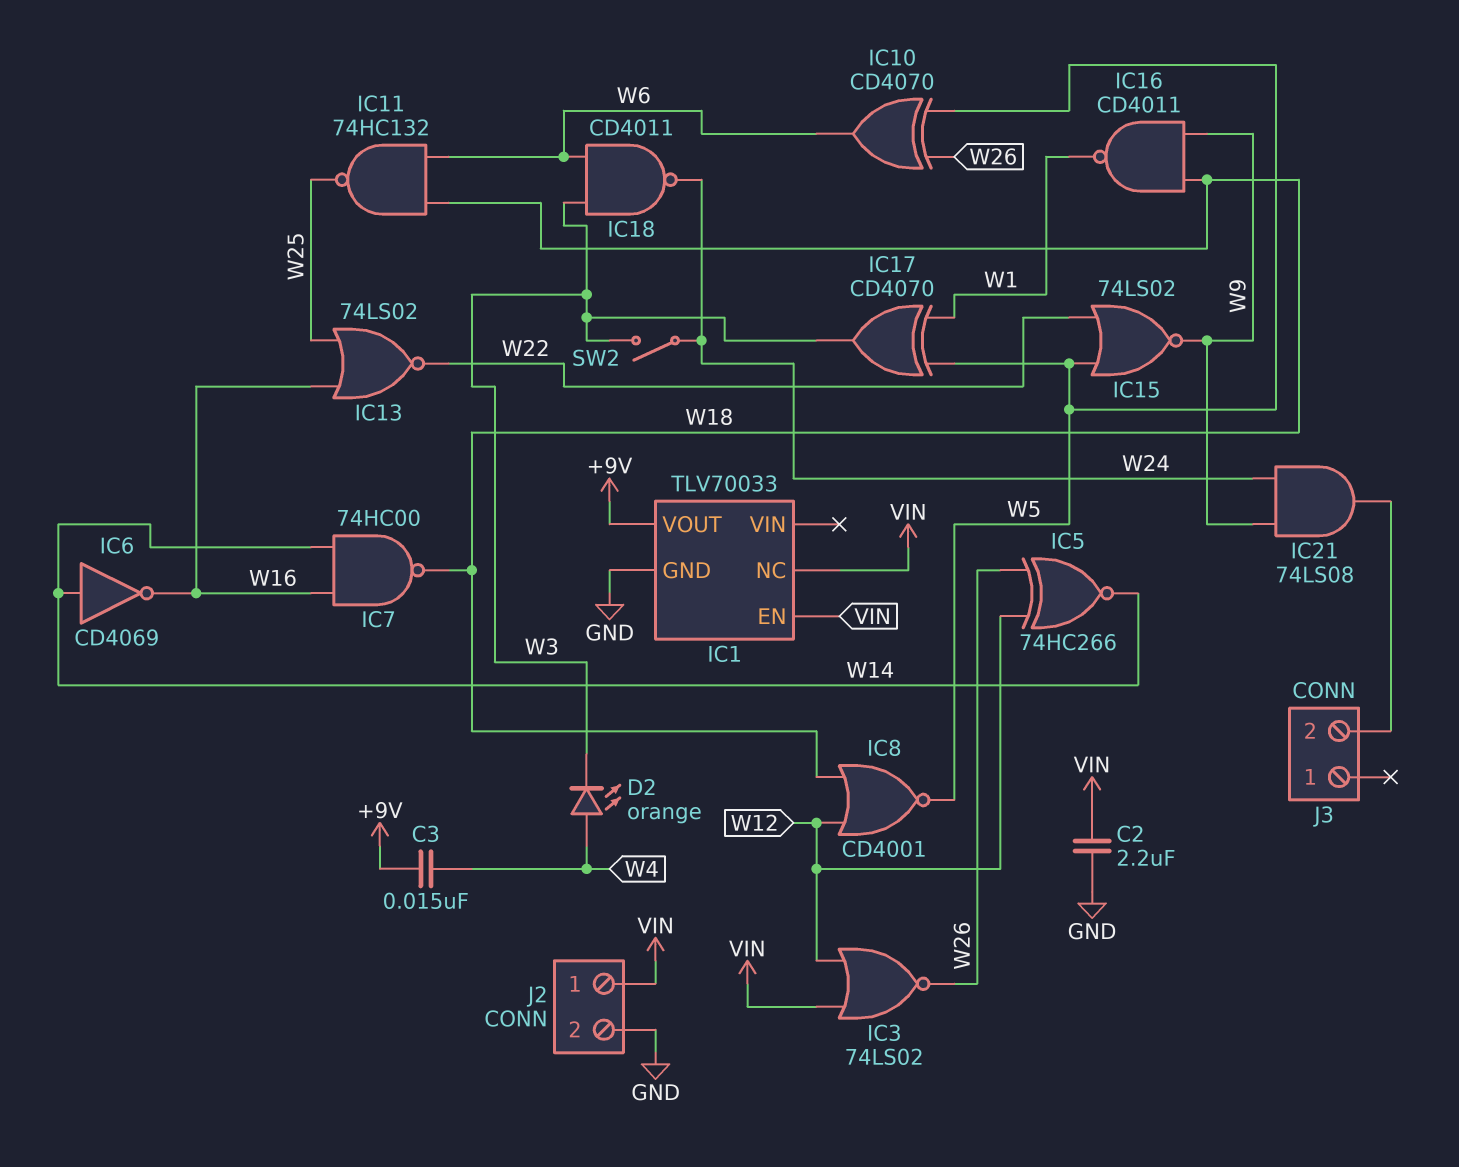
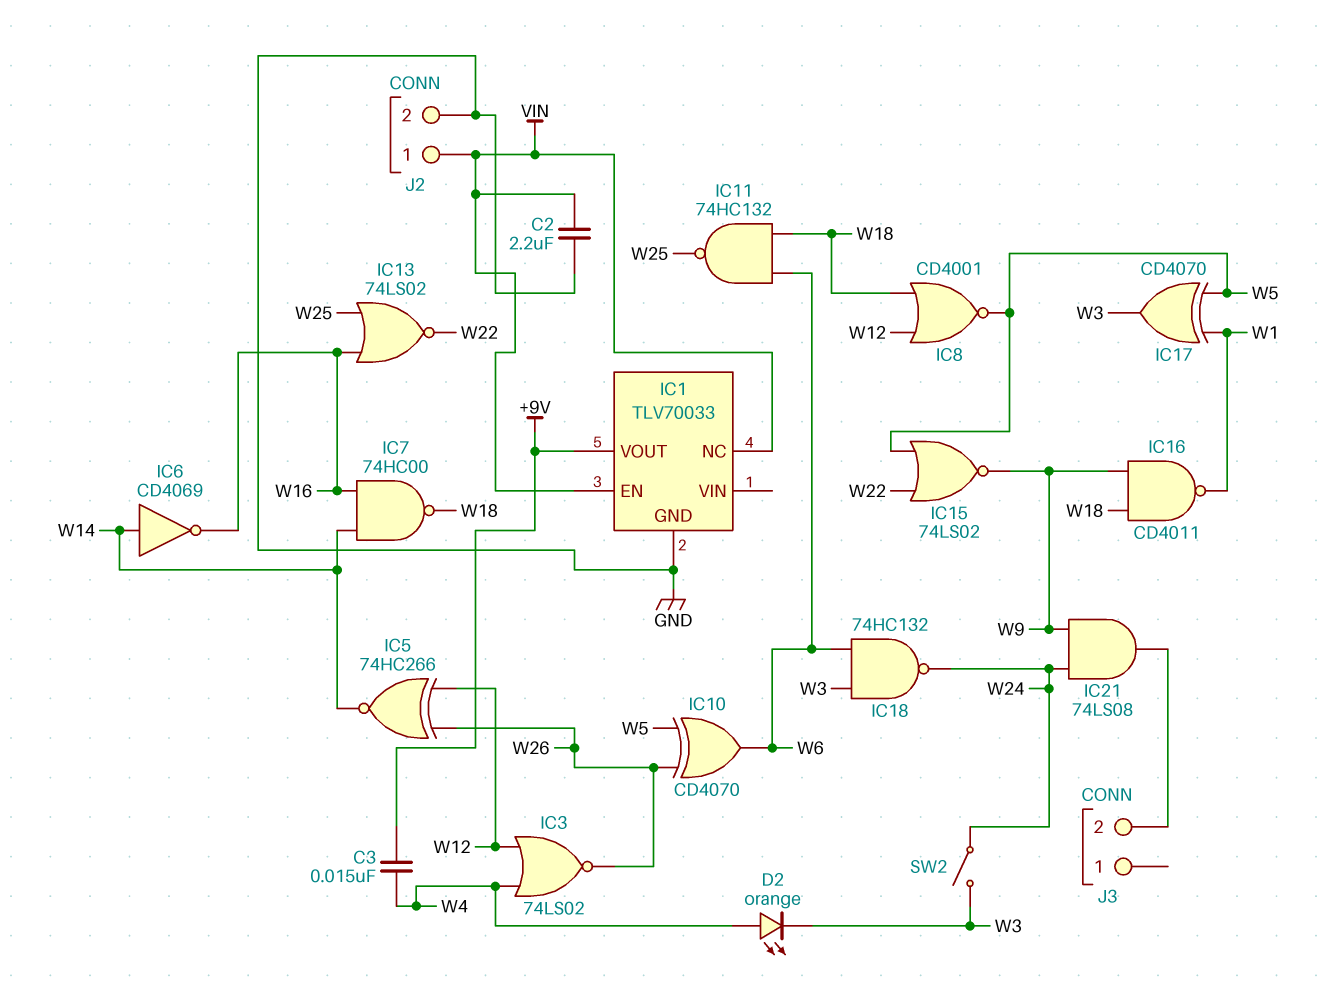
IC3: NOR 74LS02 (in VIN, in W12, out W26) -> NOR 74LS02 (in W4, in W12, out W26)
IC18: NAND CD4011 (in W3, in W6, out W24) -> NAND 74HC132 (in W3, in W6, out W24)

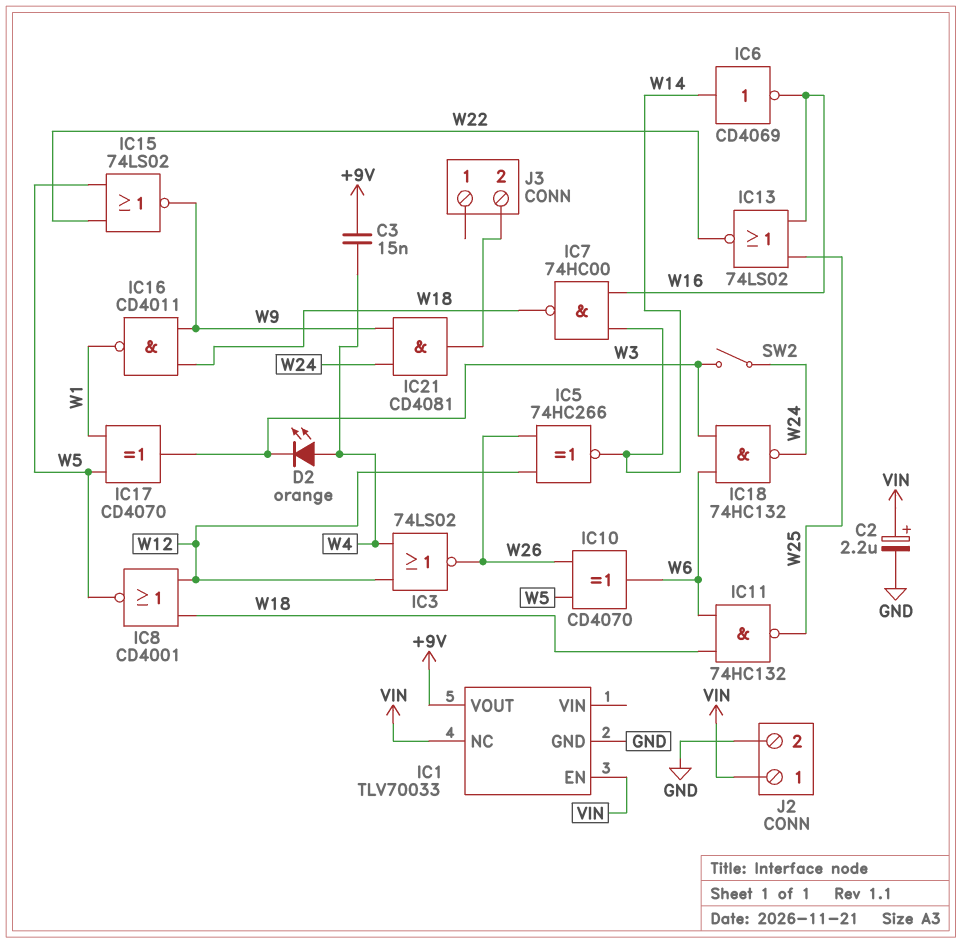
C2: 2.2uF (GND, VIN) -> 2.2uF (plus VIN, minus GND)
IC21: AND 74LS08 (in W9, in W24, out J3/2) -> AND CD4081 (in W9, in W24, out J3/2)

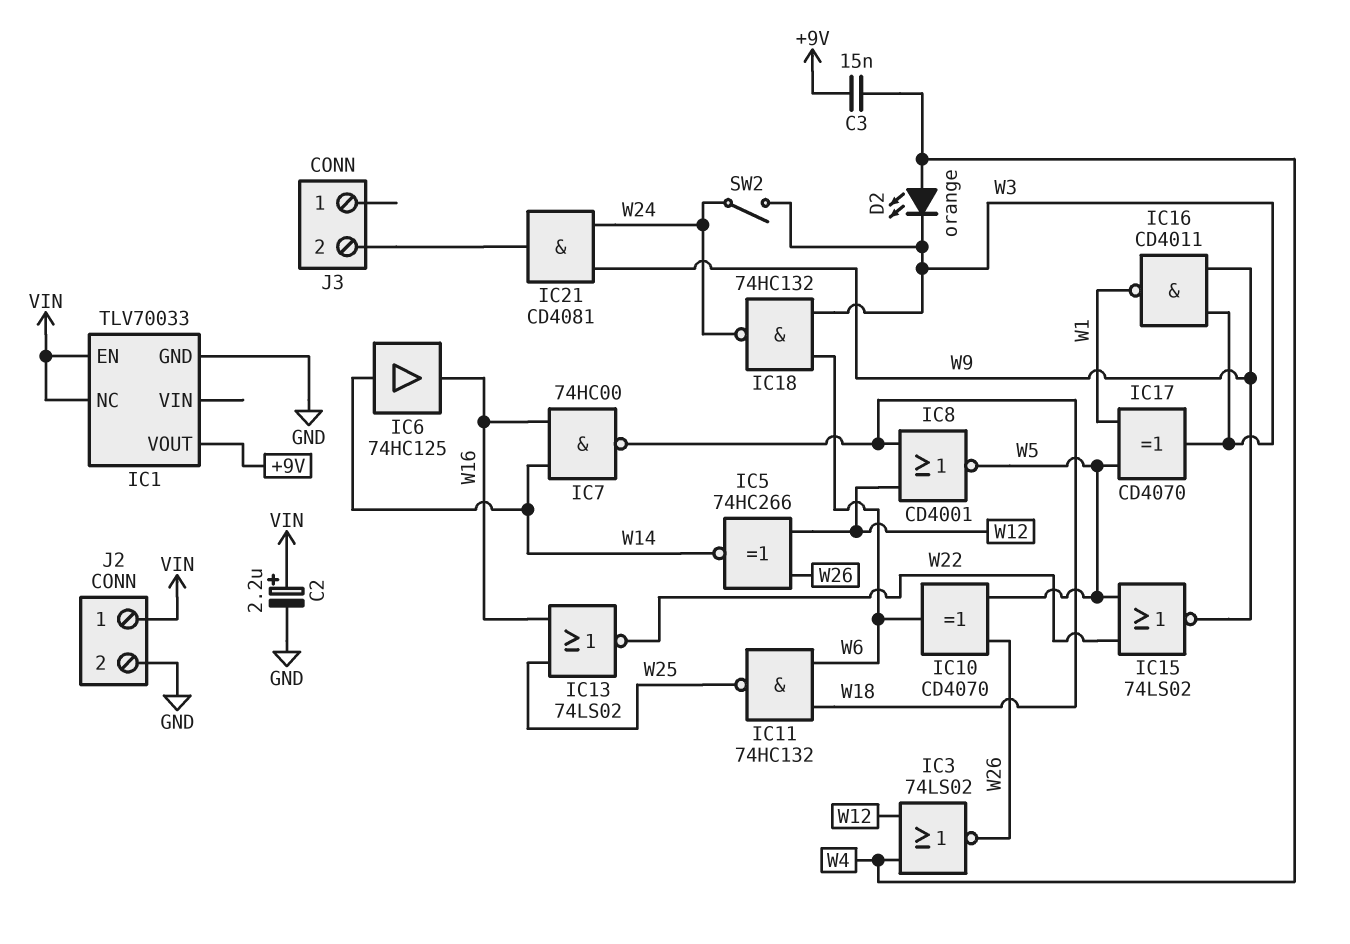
IC6: NOT CD4069 (in W14, out W16) -> buffer 74HC125 (in W14, out W16)
IC16: NAND CD4011 (in W9, in W18, out W1) -> NAND CD4011 (in W3, in W9, out W1)

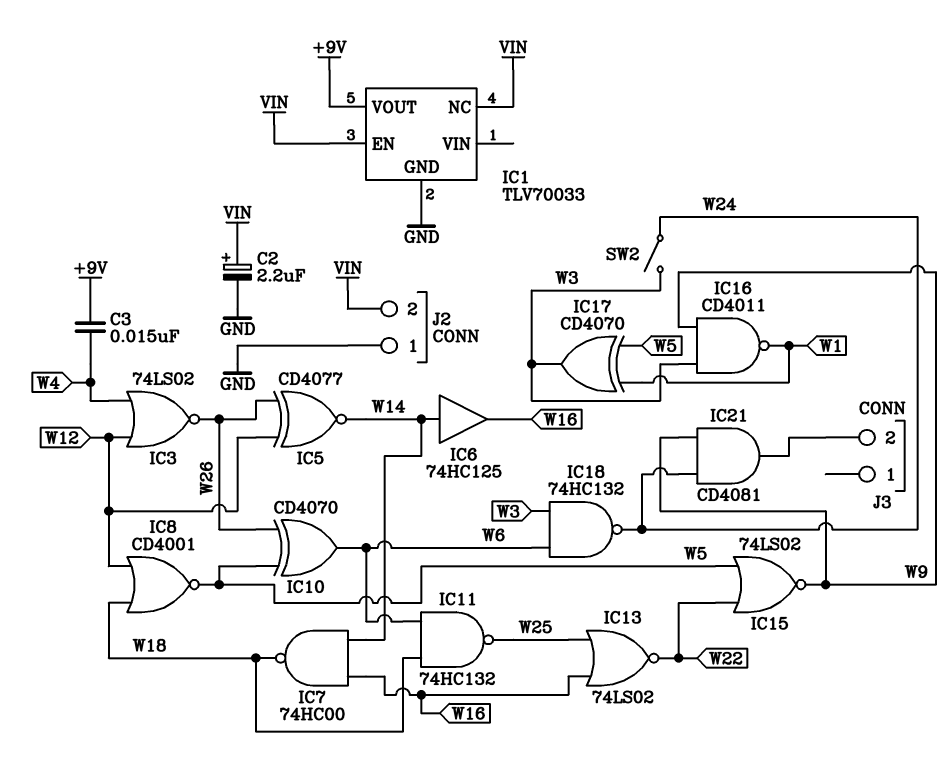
D2: LED orange (A W4, K W3) -> none
IC5: XNOR 74HC266 (in W12, in W26, out W14) -> XNOR CD4077 (in W12, in W26, out W14)
J2 pin 1: VIN -> GND
J2 pin 2: GND -> VIN

